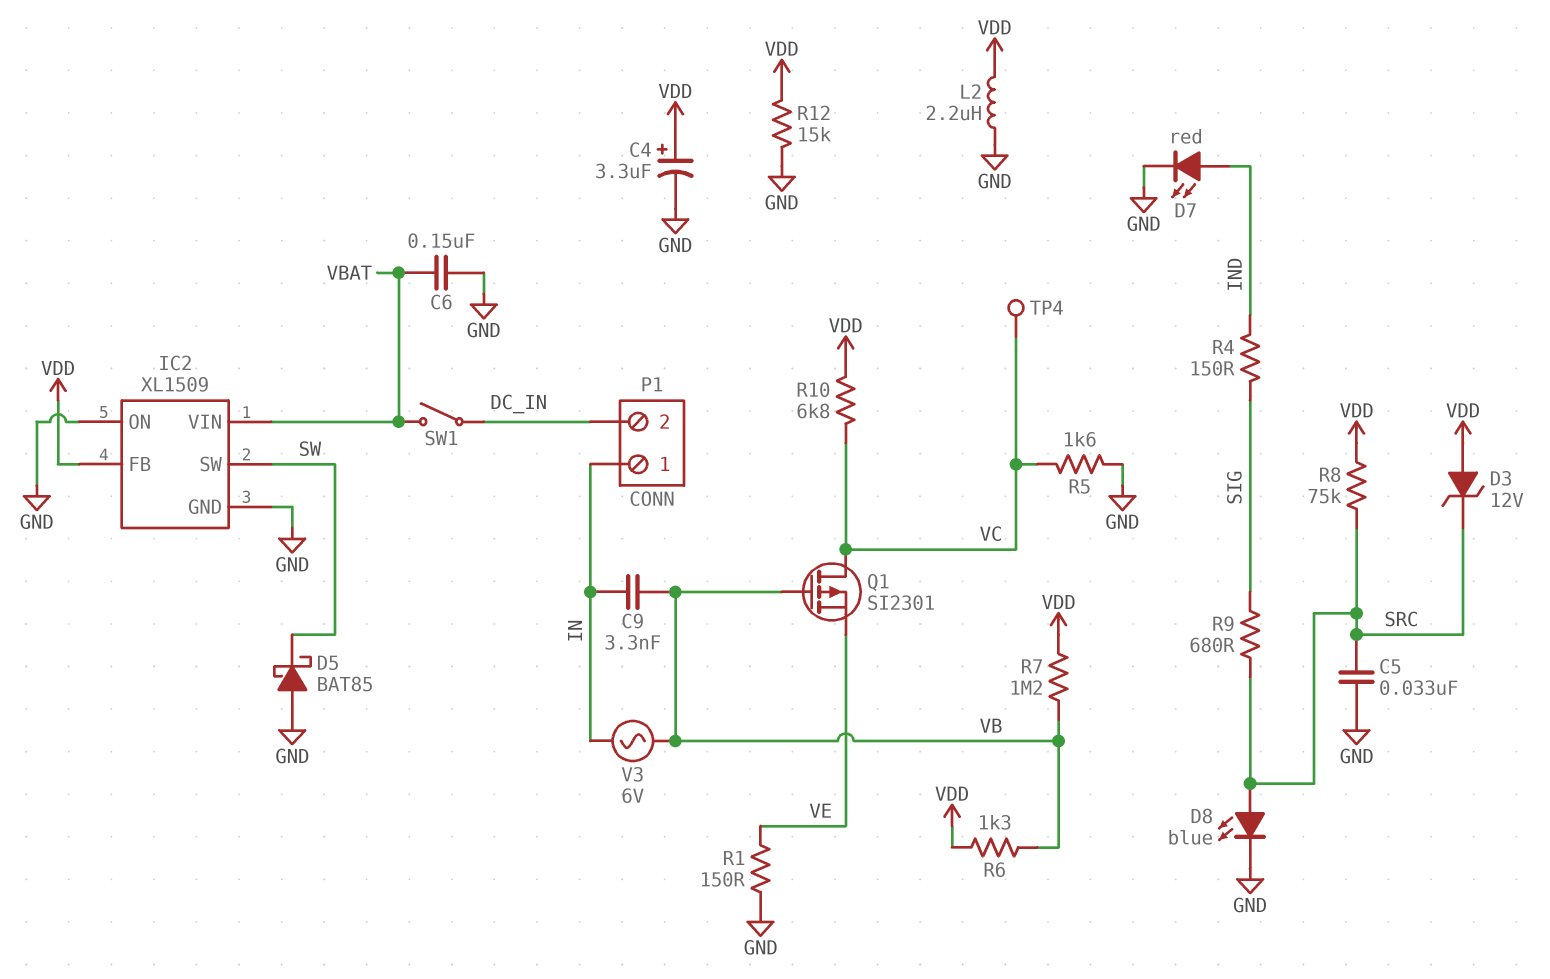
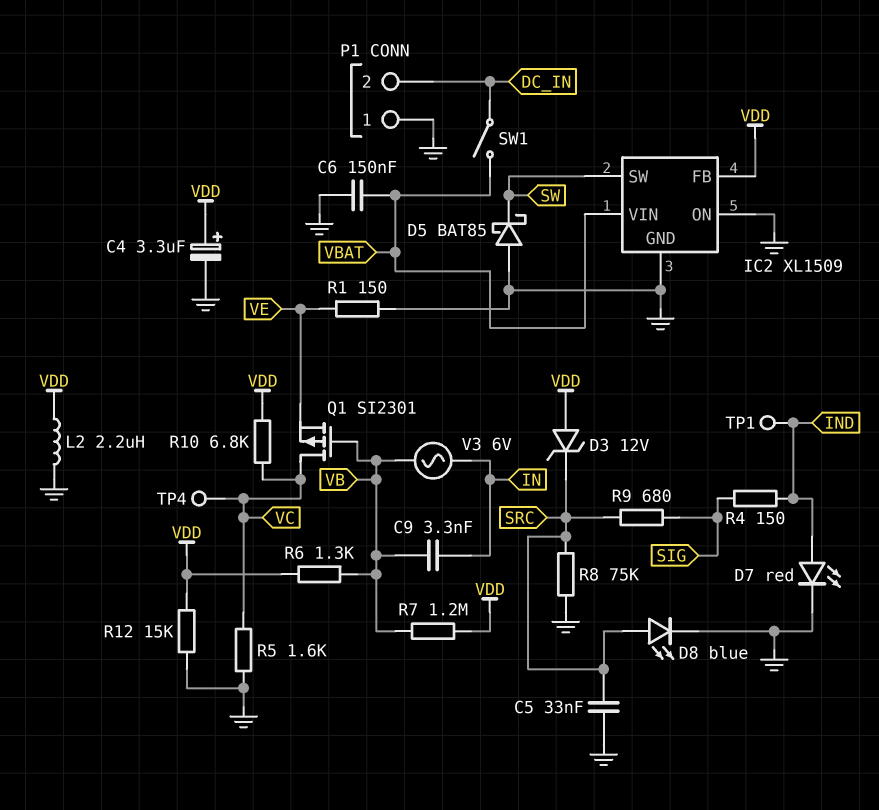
P1 pin 1: IN -> GND
R8: 75k (SRC, VDD) -> 75k (GND, SRC)
TP1: none -> test point (IND)

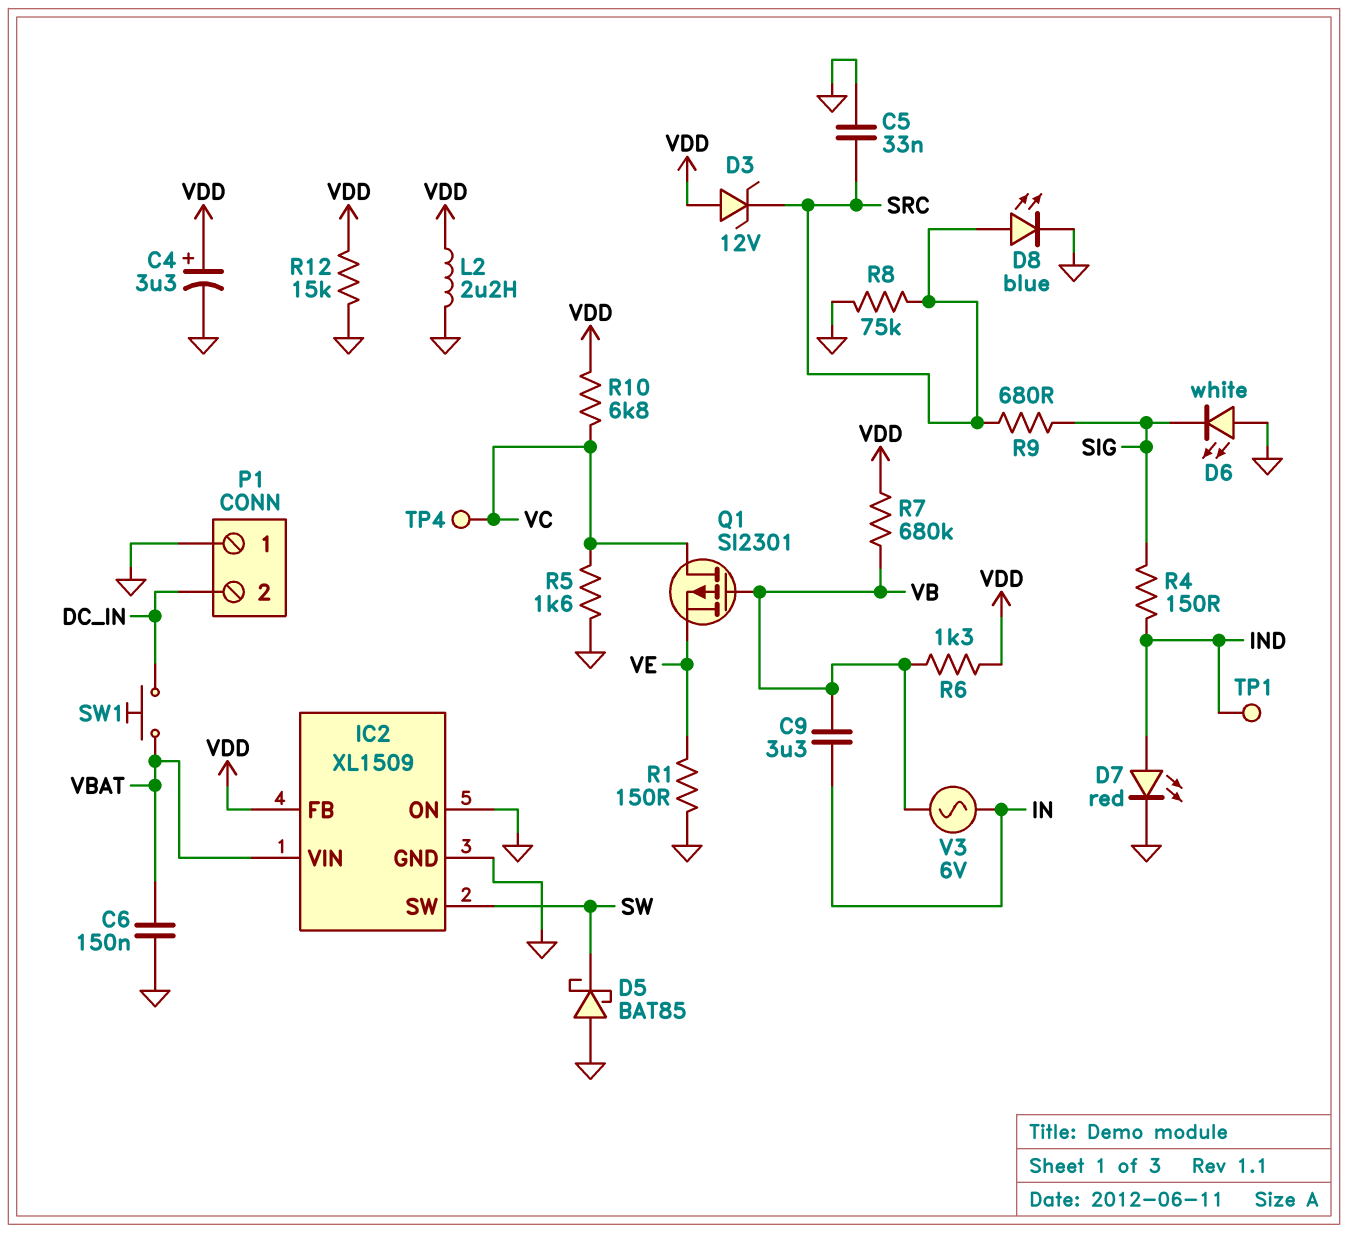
C9: 3.3nF (IN, VB) -> 3.3uF (IN, VB)
D6: none -> LED white (A GND, K SIG)
R7: 1.2M (VB, VDD) -> 680k (VB, VDD)
SW1: switch (DC_IN, VBAT) -> button (DC_IN, VBAT)

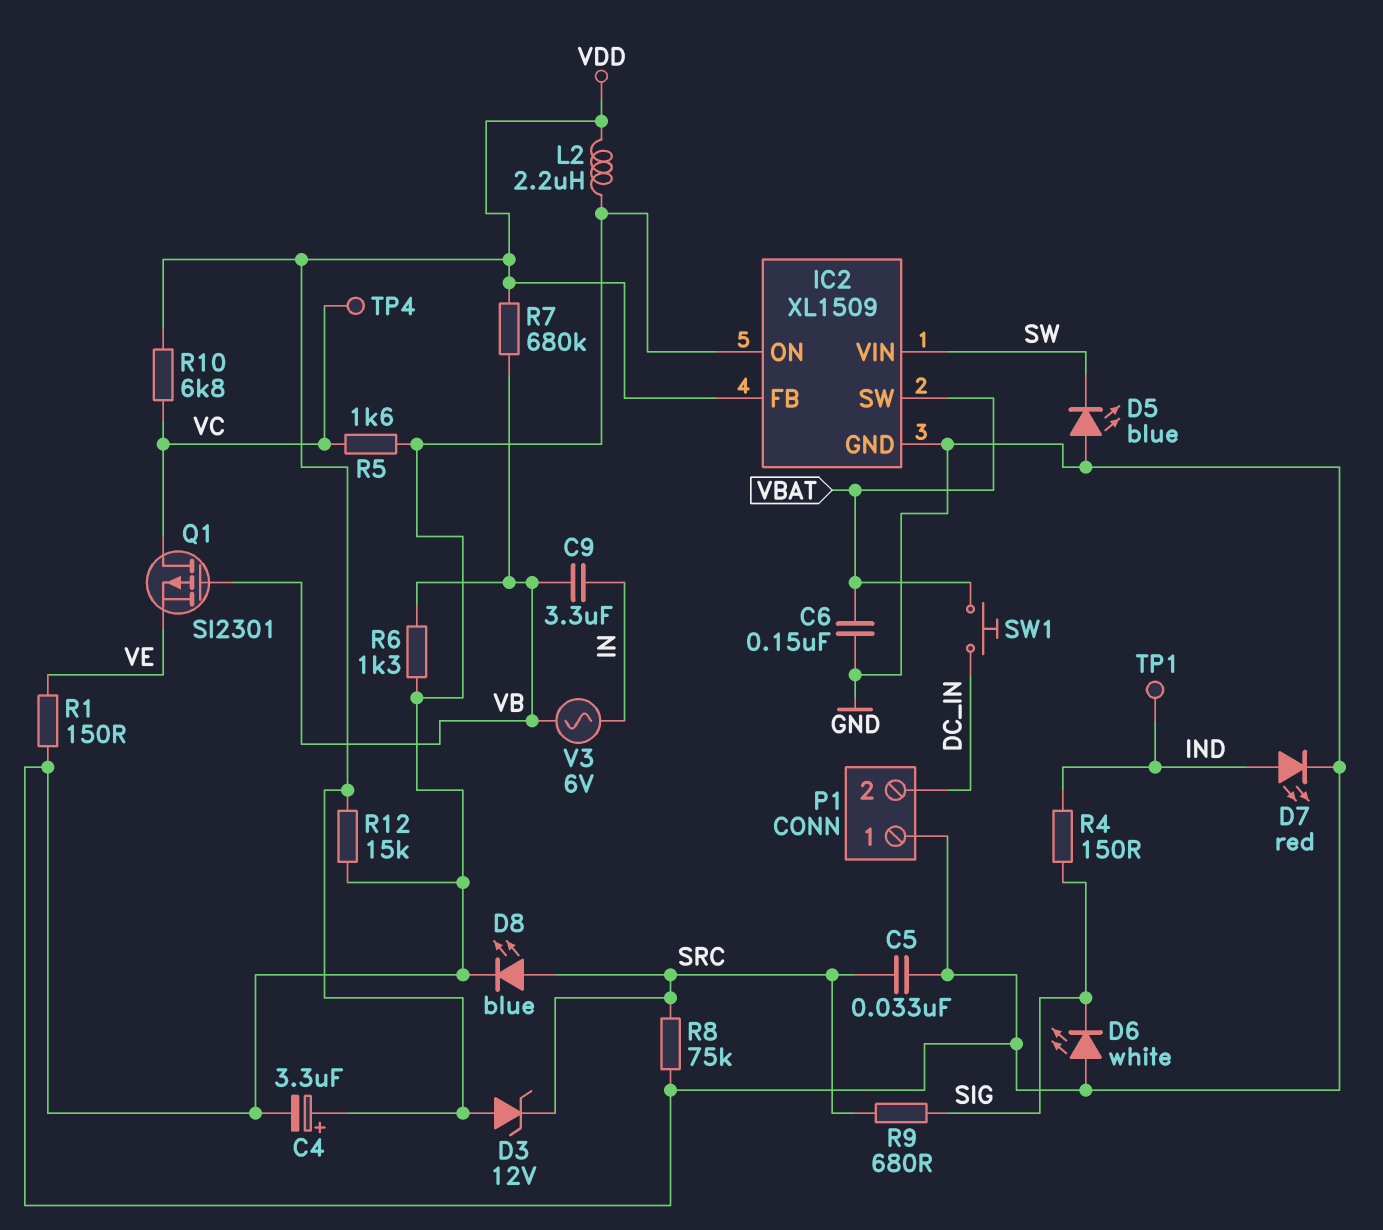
D5: schottky BAT85 (A GND, K SW) -> LED blue (A GND, K SW)
IC2 pin SW: SW -> VBAT
IC2 pin VIN: VBAT -> SW
R6: 1.3k (VB, VDD) -> 1.3k (GND, VB)

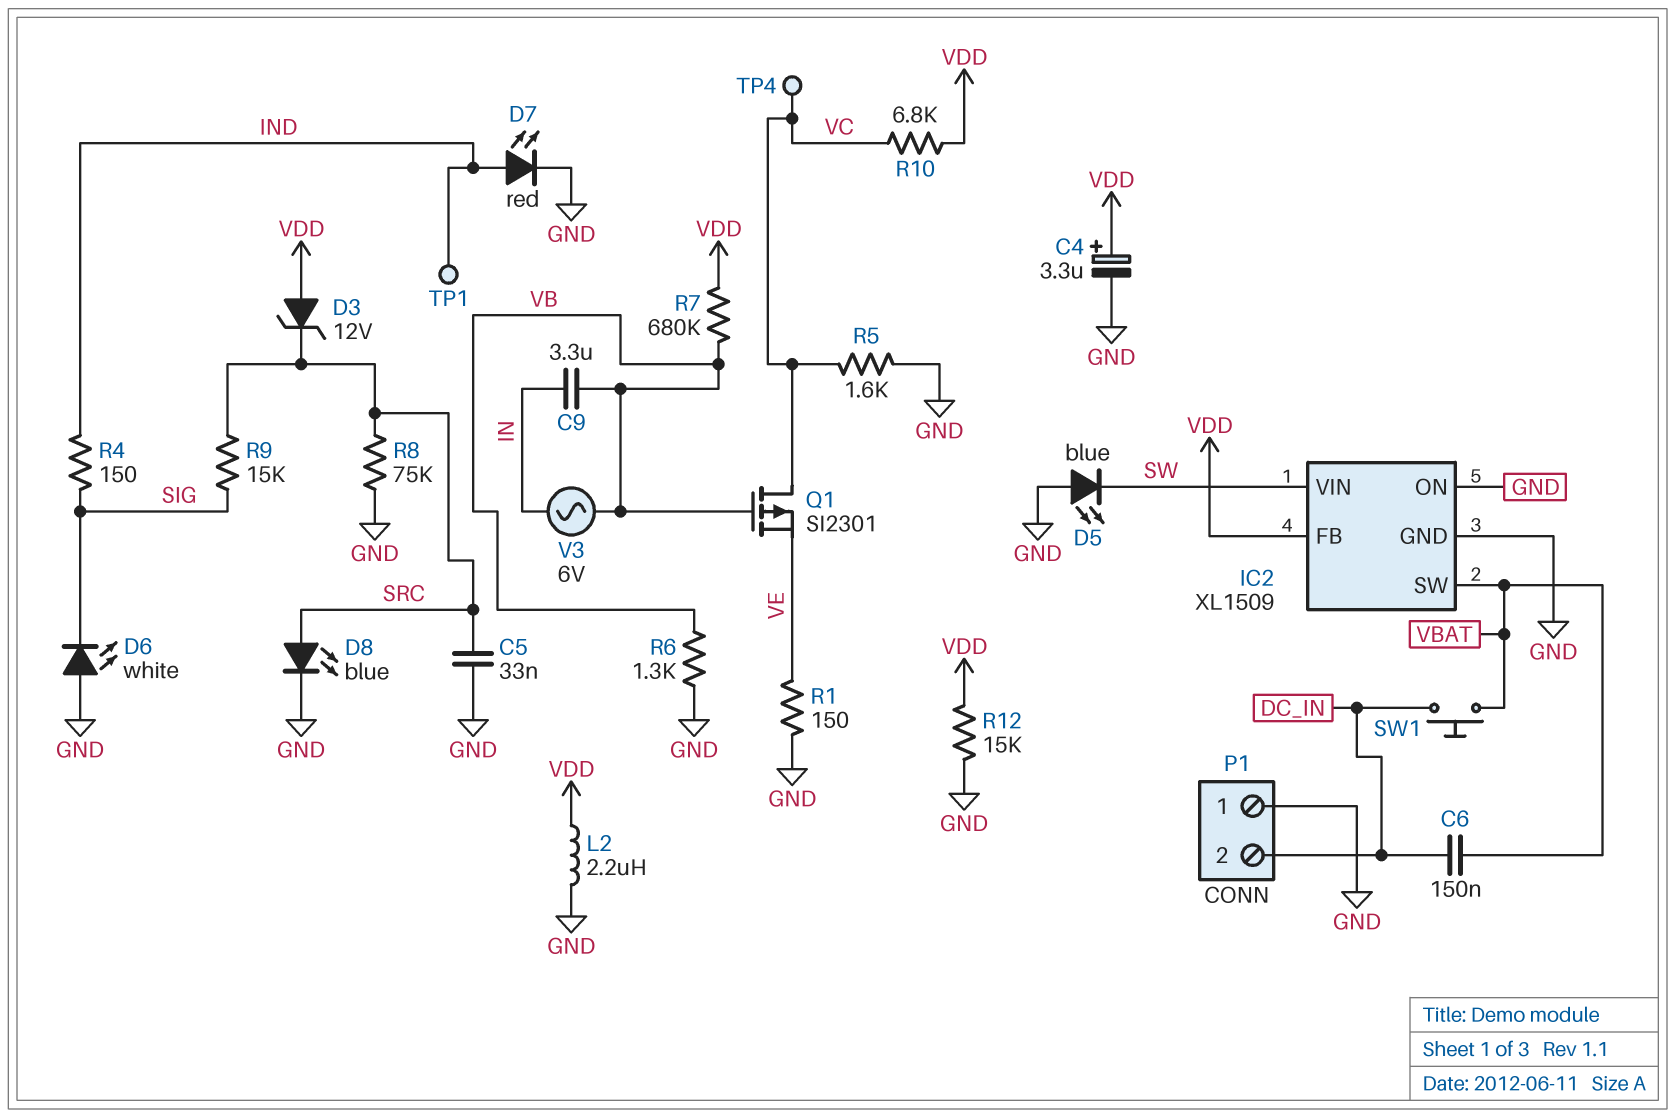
C6: 150nF (GND, VBAT) -> 150nF (DC_IN, VBAT)
R9: 680 (SIG, SRC) -> 15k (SIG, SRC)

